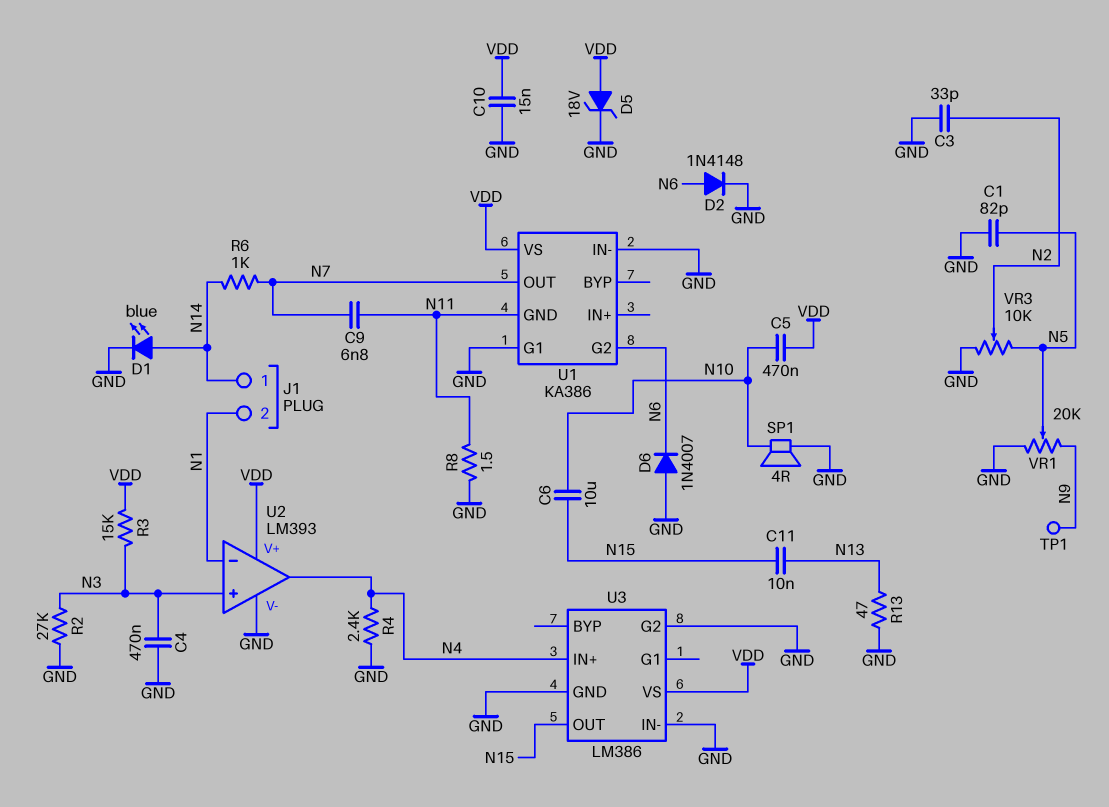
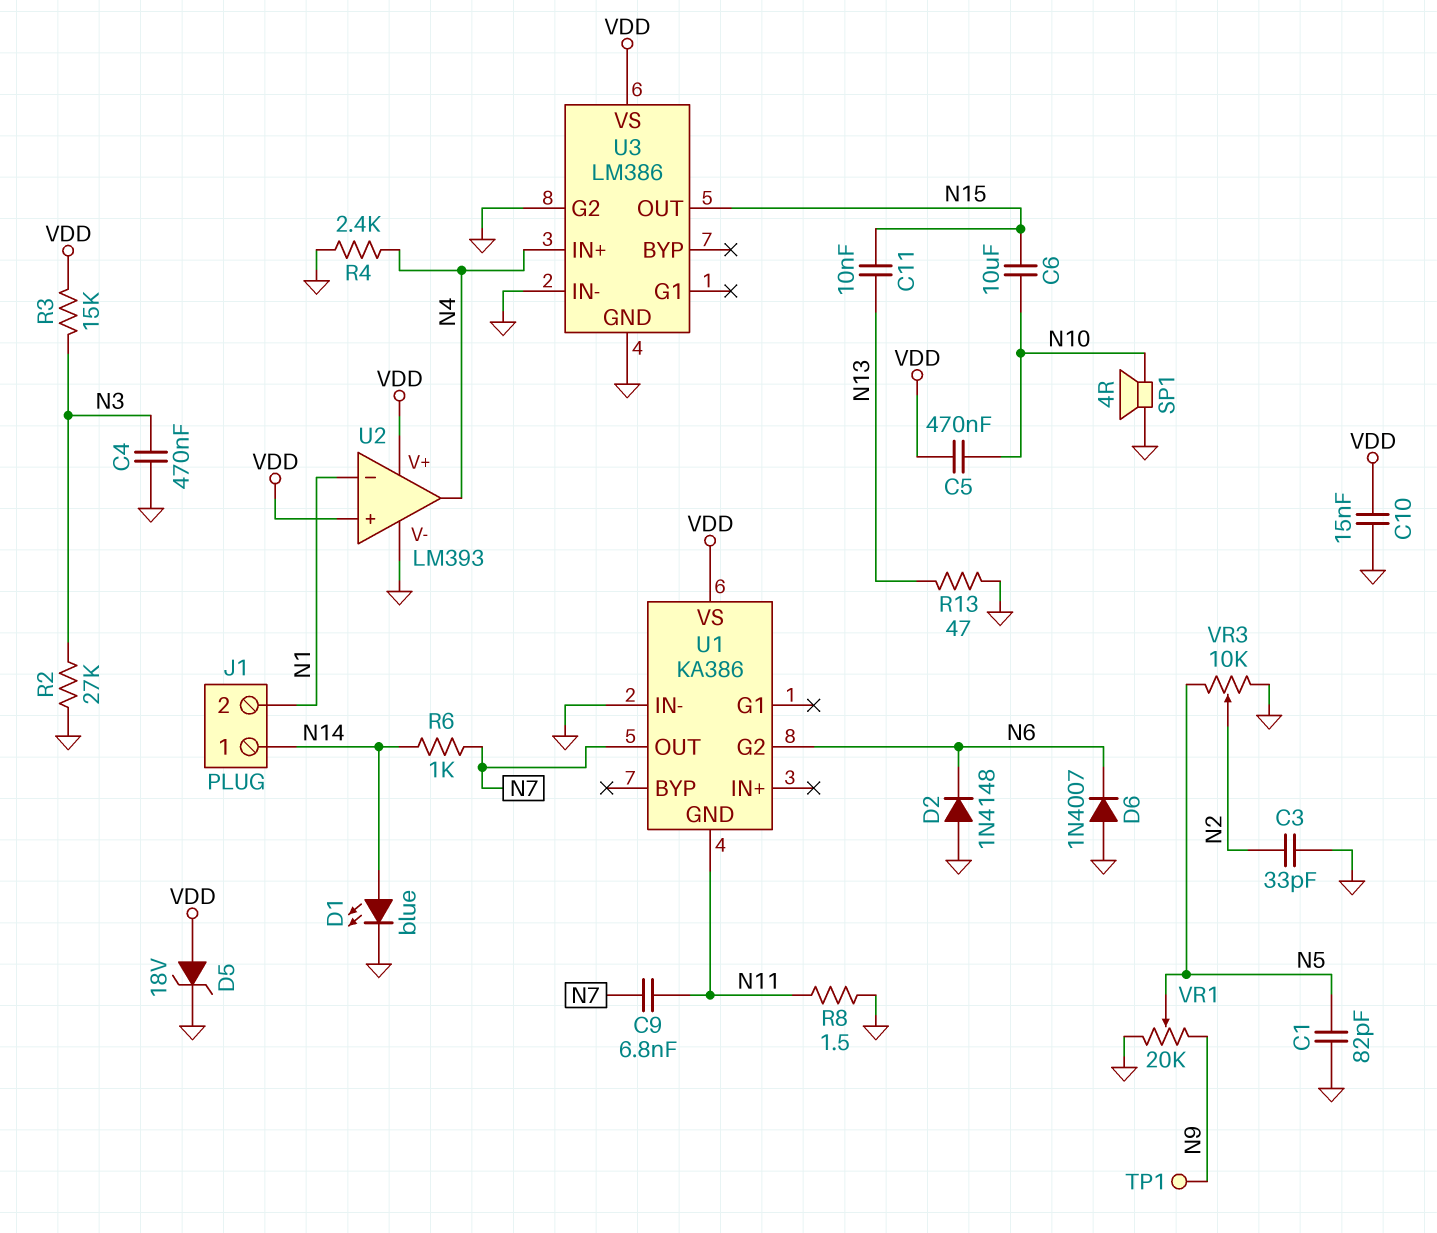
D2: diode 1N4148 (A N6, K GND) -> diode 1N4148 (A GND, K N6)
U1 pin G1: GND -> none
U2 pin in+: N3 -> VDD

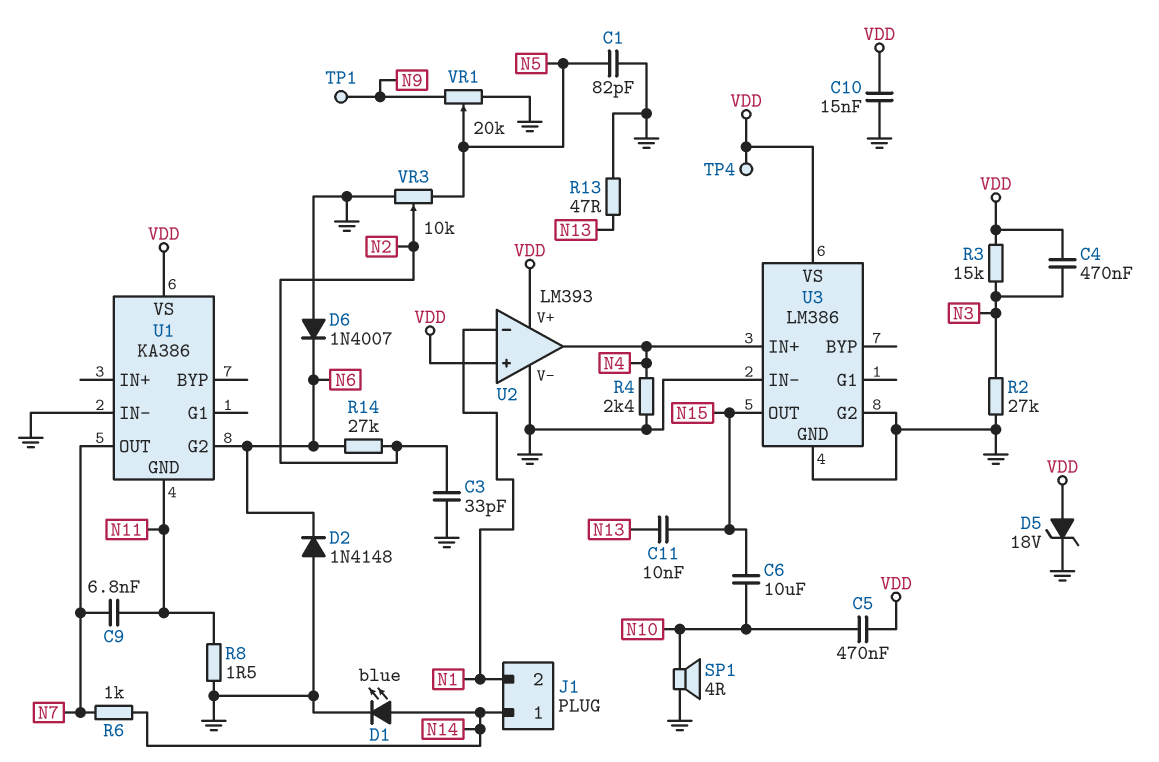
C4: 470nF (GND, N3) -> 470nF (N3, VDD)
R14: none -> 27k (N2, N6)
TP4: none -> test point (VDD)

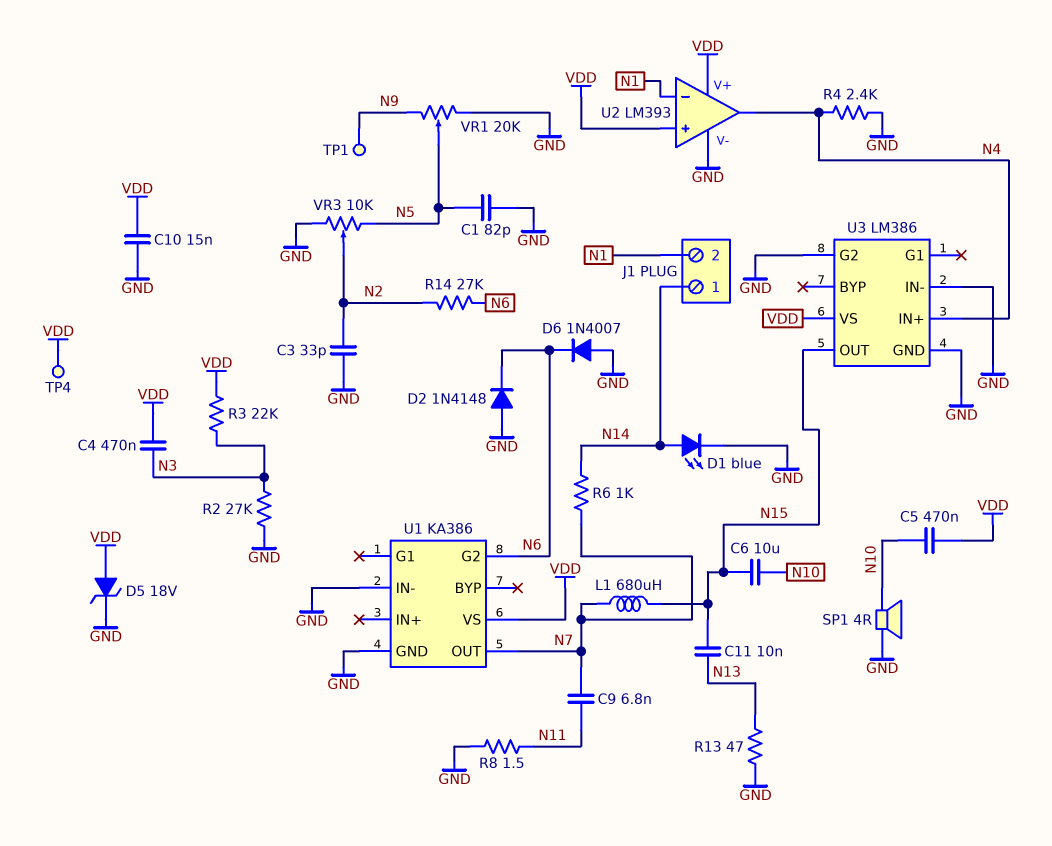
L1: none -> 680uH (N7, N15)
R3: 15k (N3, VDD) -> 22k (N3, VDD)
U1 pin GND: N11 -> GND

